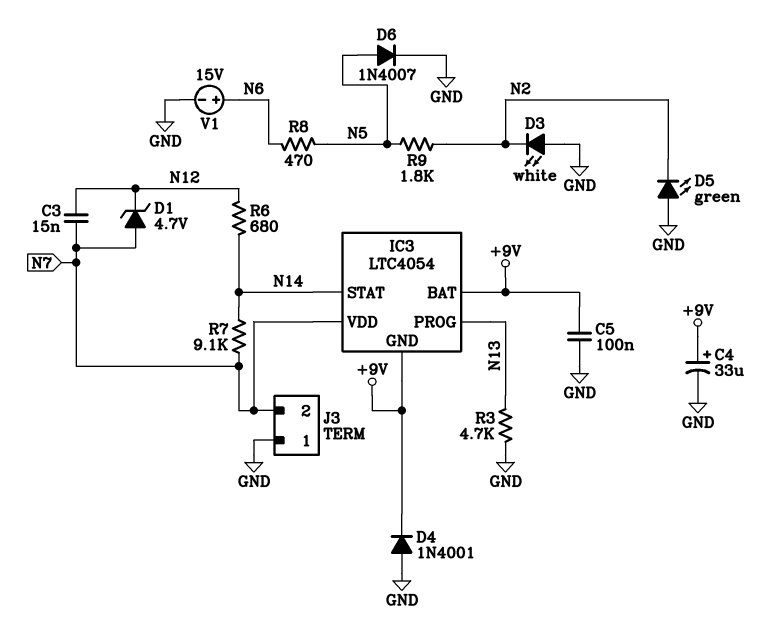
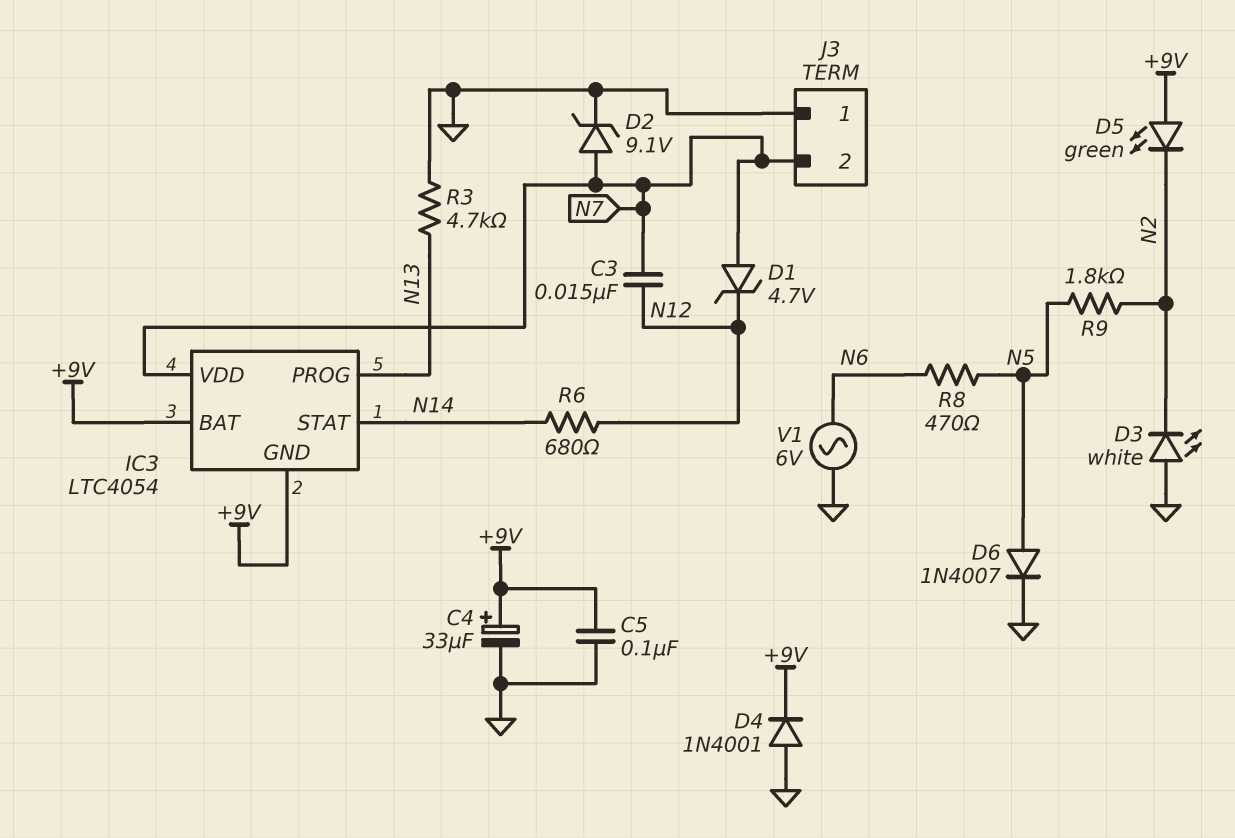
D2: none -> zener 9.1V (A N7, K GND)
D5: LED green (A GND, K N2) -> LED green (A +9V, K N2)
R7: 9.1k (N7, N14) -> none
V1: 15V (plus N6, minus GND) -> AC 6V (GND, N6)

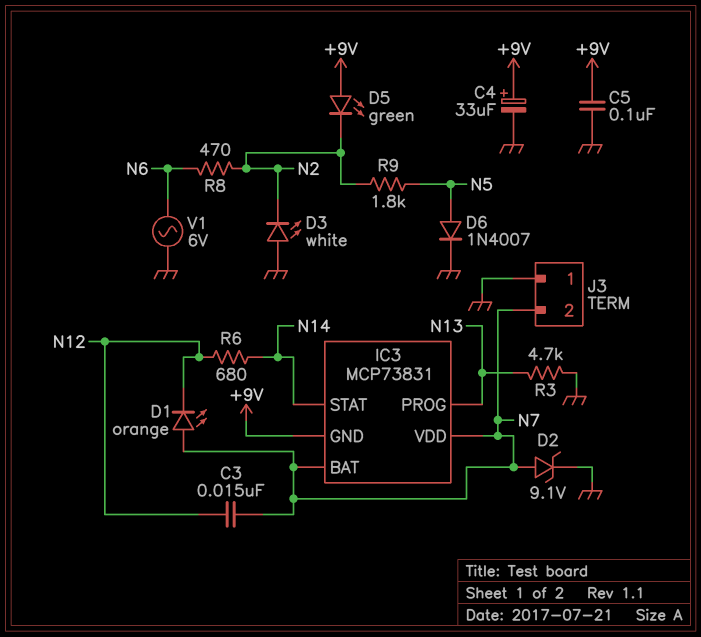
D1: zener 4.7V (A N7, K N12) -> LED orange (A N7, K N12)
D4: diode 1N4001 (A GND, K +9V) -> none
IC3: LTC4054 -> MCP73831
IC3 pin BAT: +9V -> N7
R8: 470 (N5, N6) -> 470 (N2, N6)

